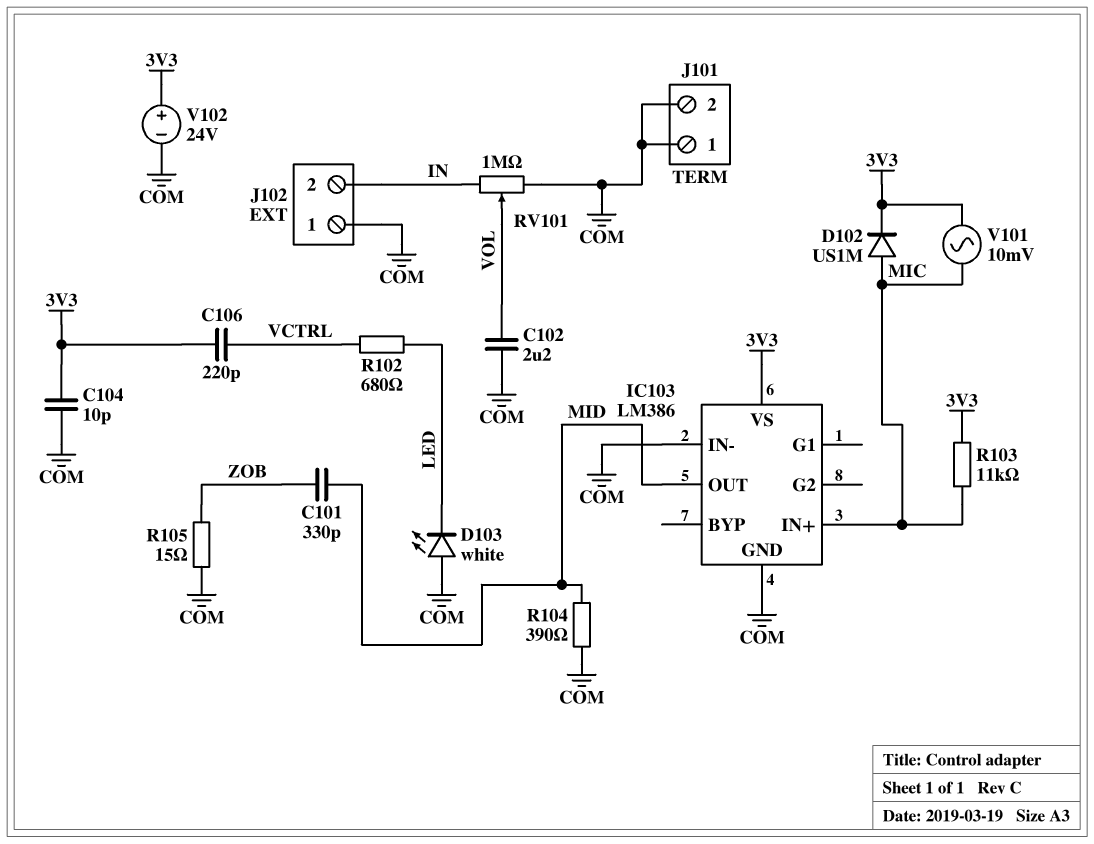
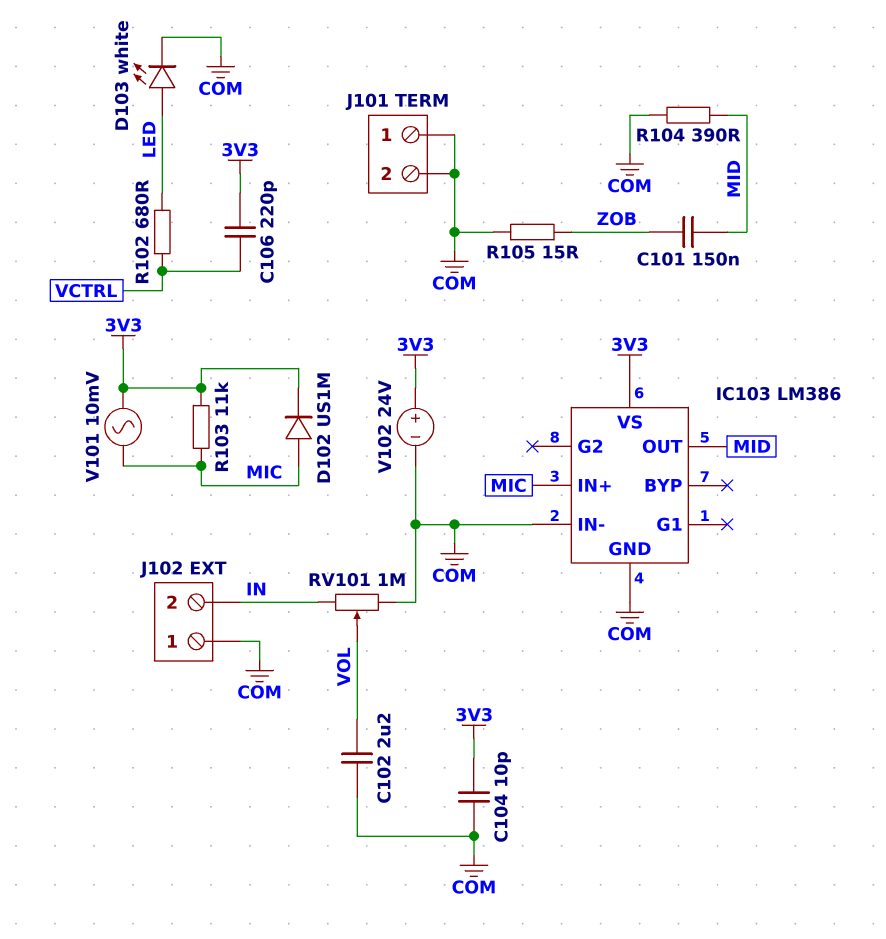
C101: 330pF (MID, ZOB) -> 150nF (MID, ZOB)
D103: LED white (A COM, K LED) -> LED white (A LED, K COM)

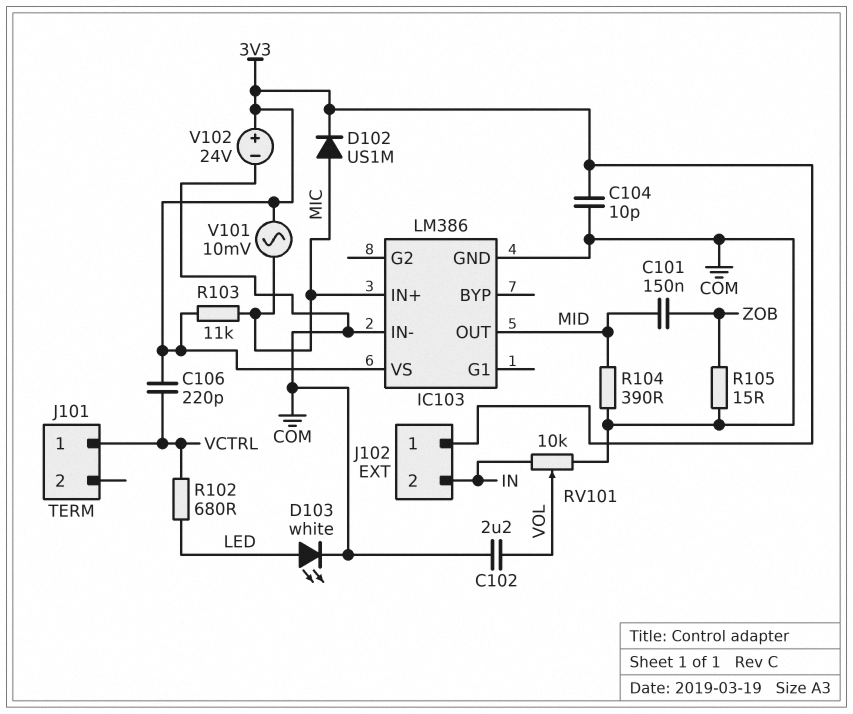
J101 pin 1: COM -> VCTRL
J101 pin 2: COM -> none
J102 pin 1: COM -> 3V3
RV101: 1M (COM, IN, wiper VOL) -> 10k (COM, IN, wiper VOL)

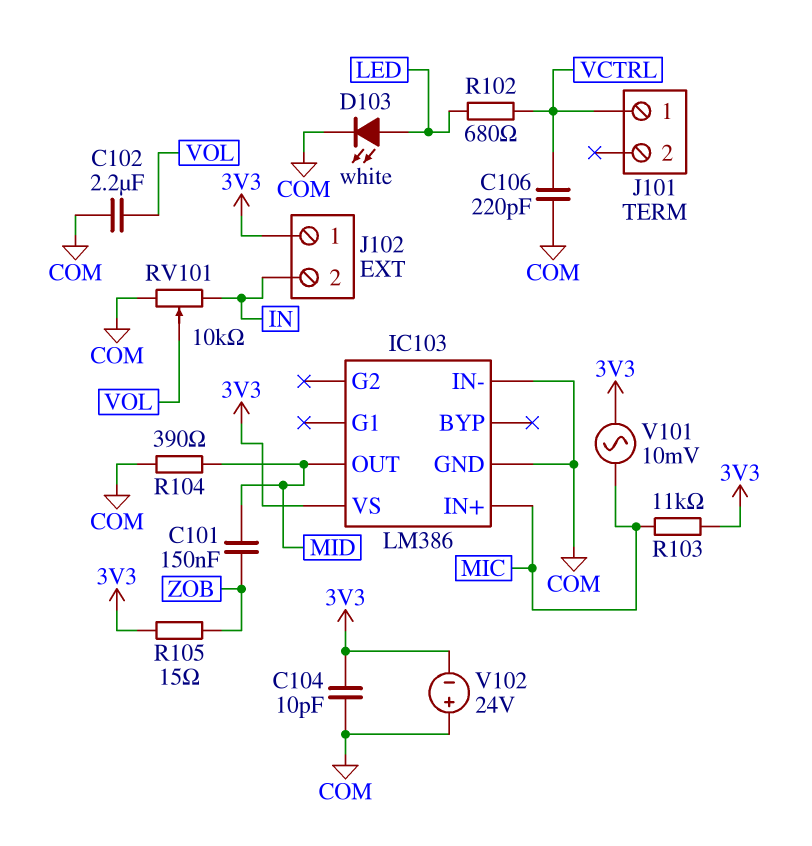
C106: 220pF (3V3, VCTRL) -> 220pF (COM, VCTRL)
D102: diode US1M (A MIC, K 3V3) -> none
R105: 15 (COM, ZOB) -> 15 (3V3, ZOB)
V102: 24V (plus 3V3, minus COM) -> 24V (plus COM, minus 3V3)

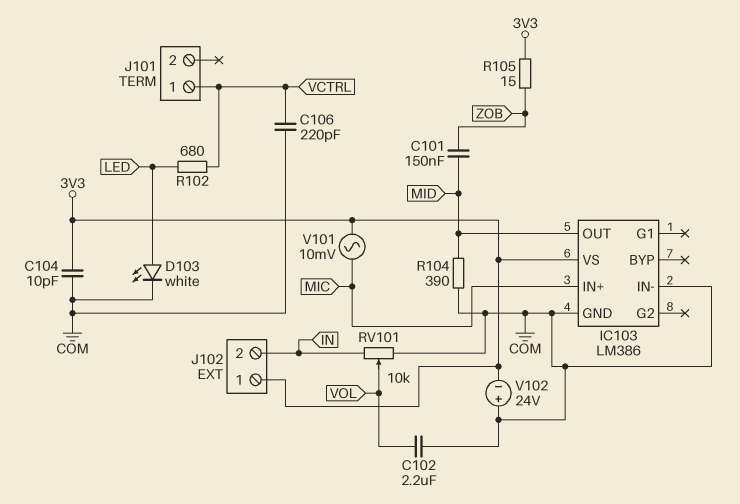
R103: 11k (3V3, MIC) -> none

